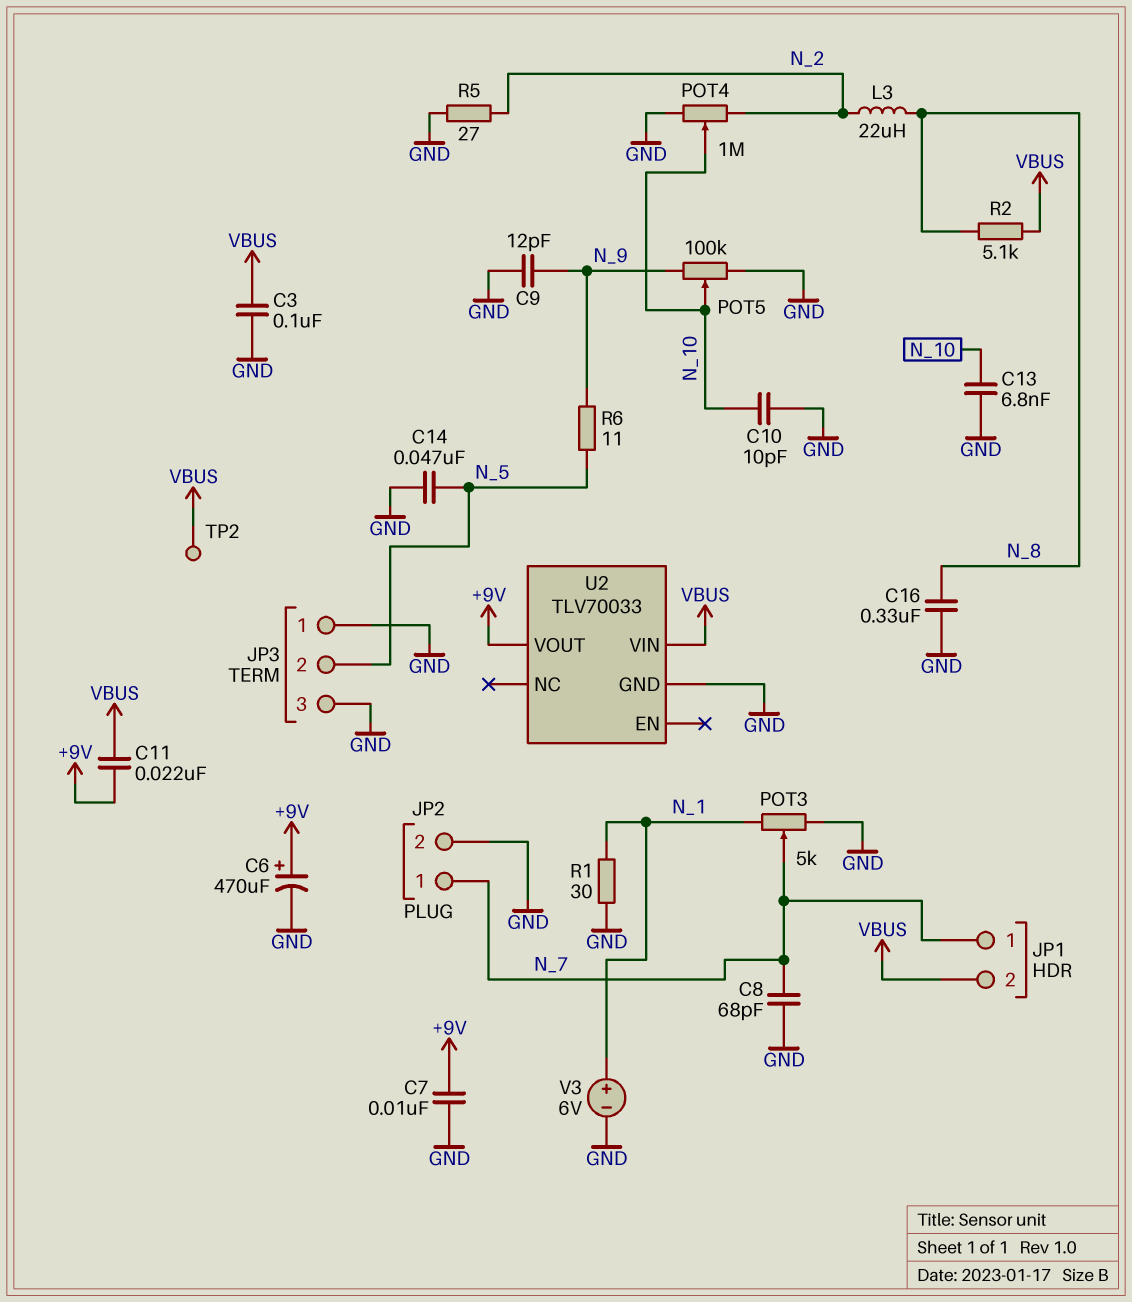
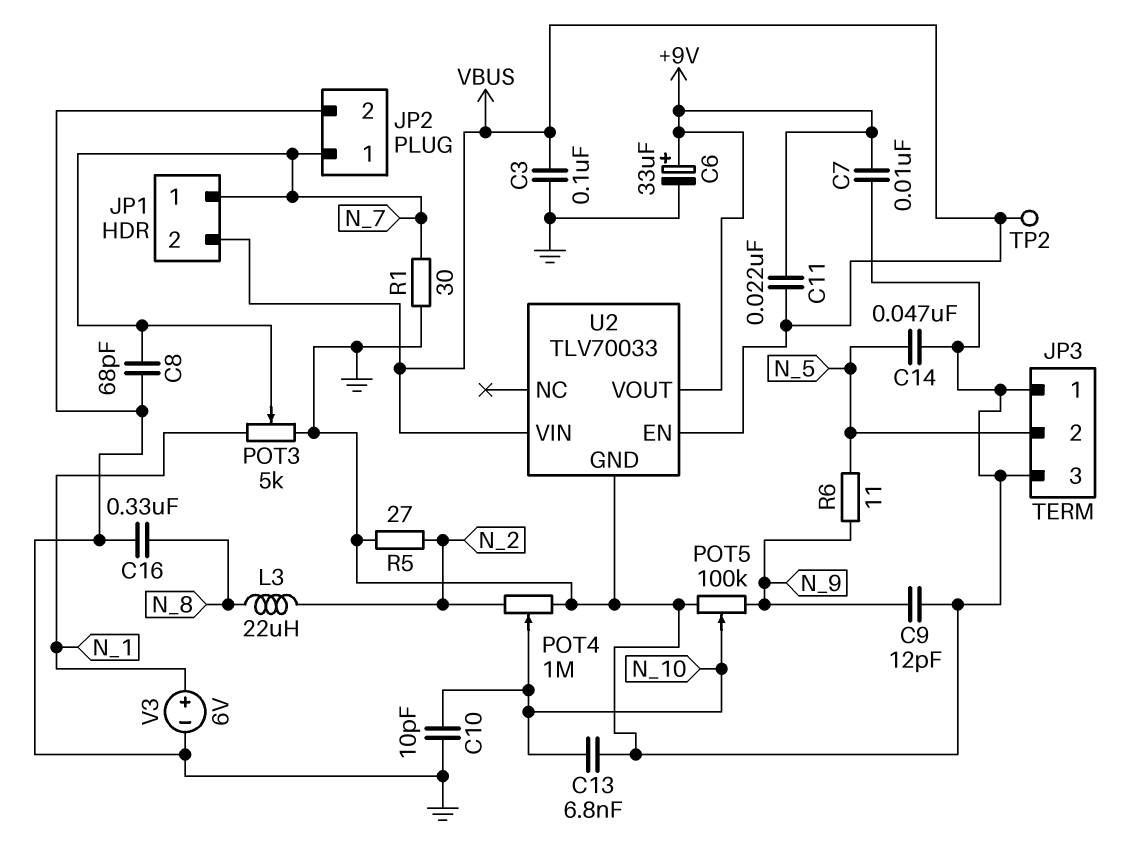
C6: 470uF (plus +9V, minus GND) -> 33uF (plus +9V, minus GND)
R1: 30 (GND, N_1) -> 30 (GND, N_7)
R2: 5.1k (N_8, VBUS) -> none
U2 pin EN: none -> VBUS

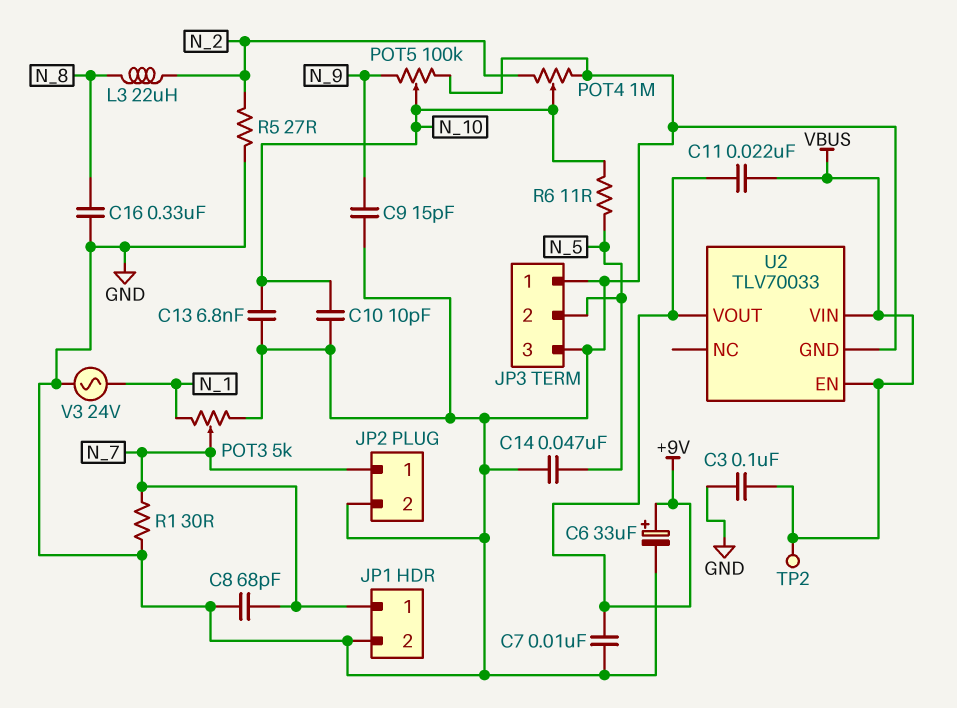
C9: 12pF (GND, N_9) -> 15pF (GND, N_9)
JP1 pin 2: VBUS -> GND
R6: 11 (N_5, N_9) -> 11 (N_5, N_10)
V3: 6V (plus N_1, minus GND) -> AC 24V (GND, N_1)

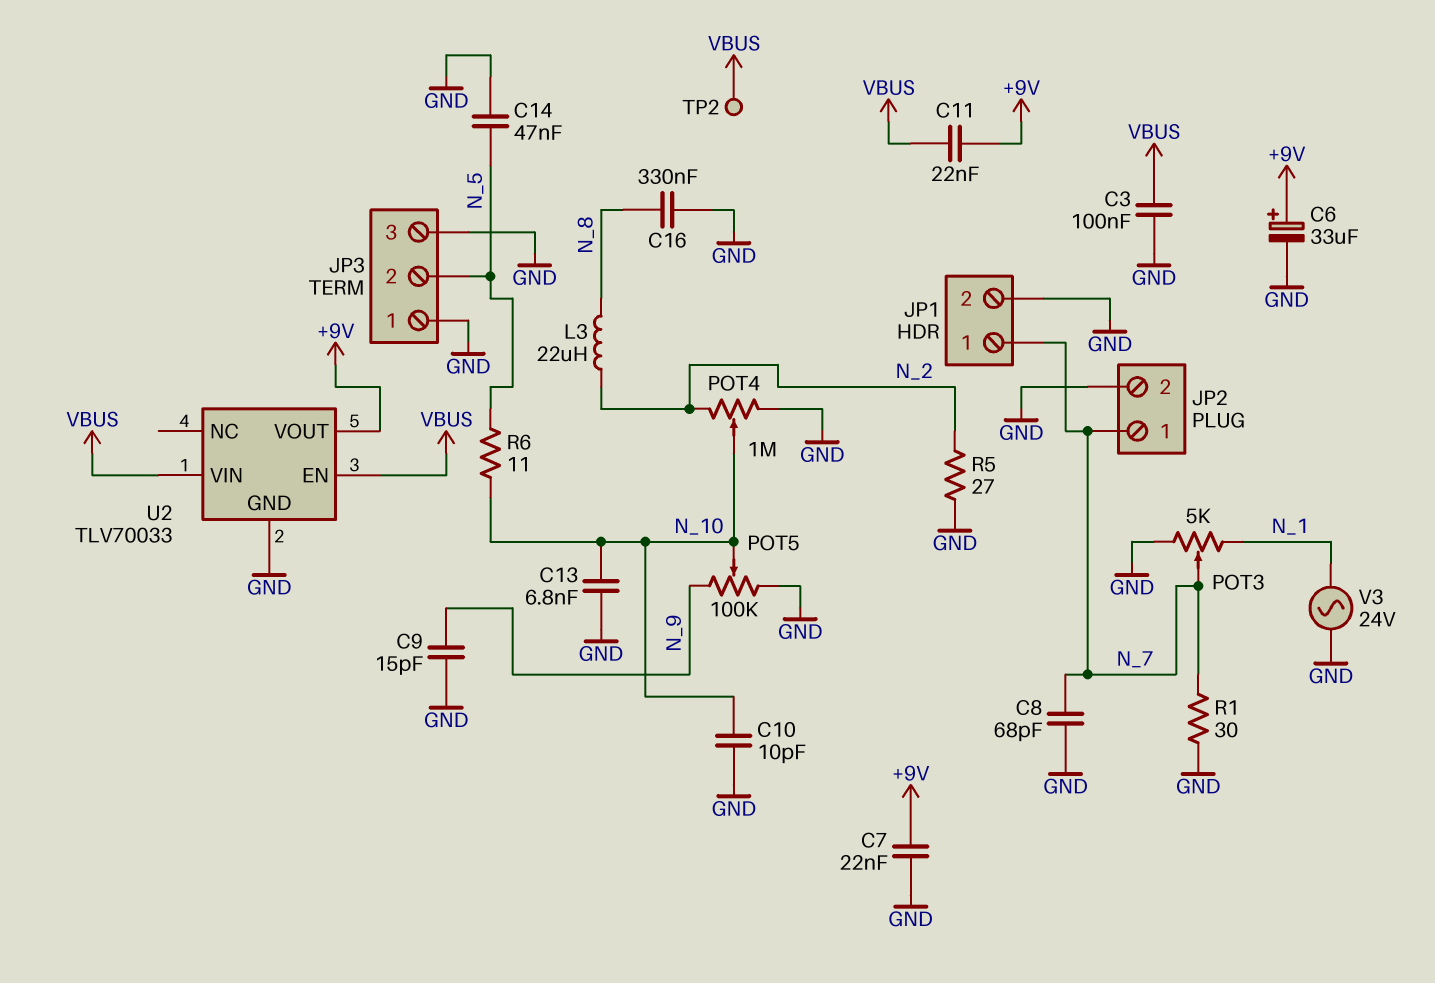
C7: 10nF (+9V, GND) -> 22nF (+9V, GND)

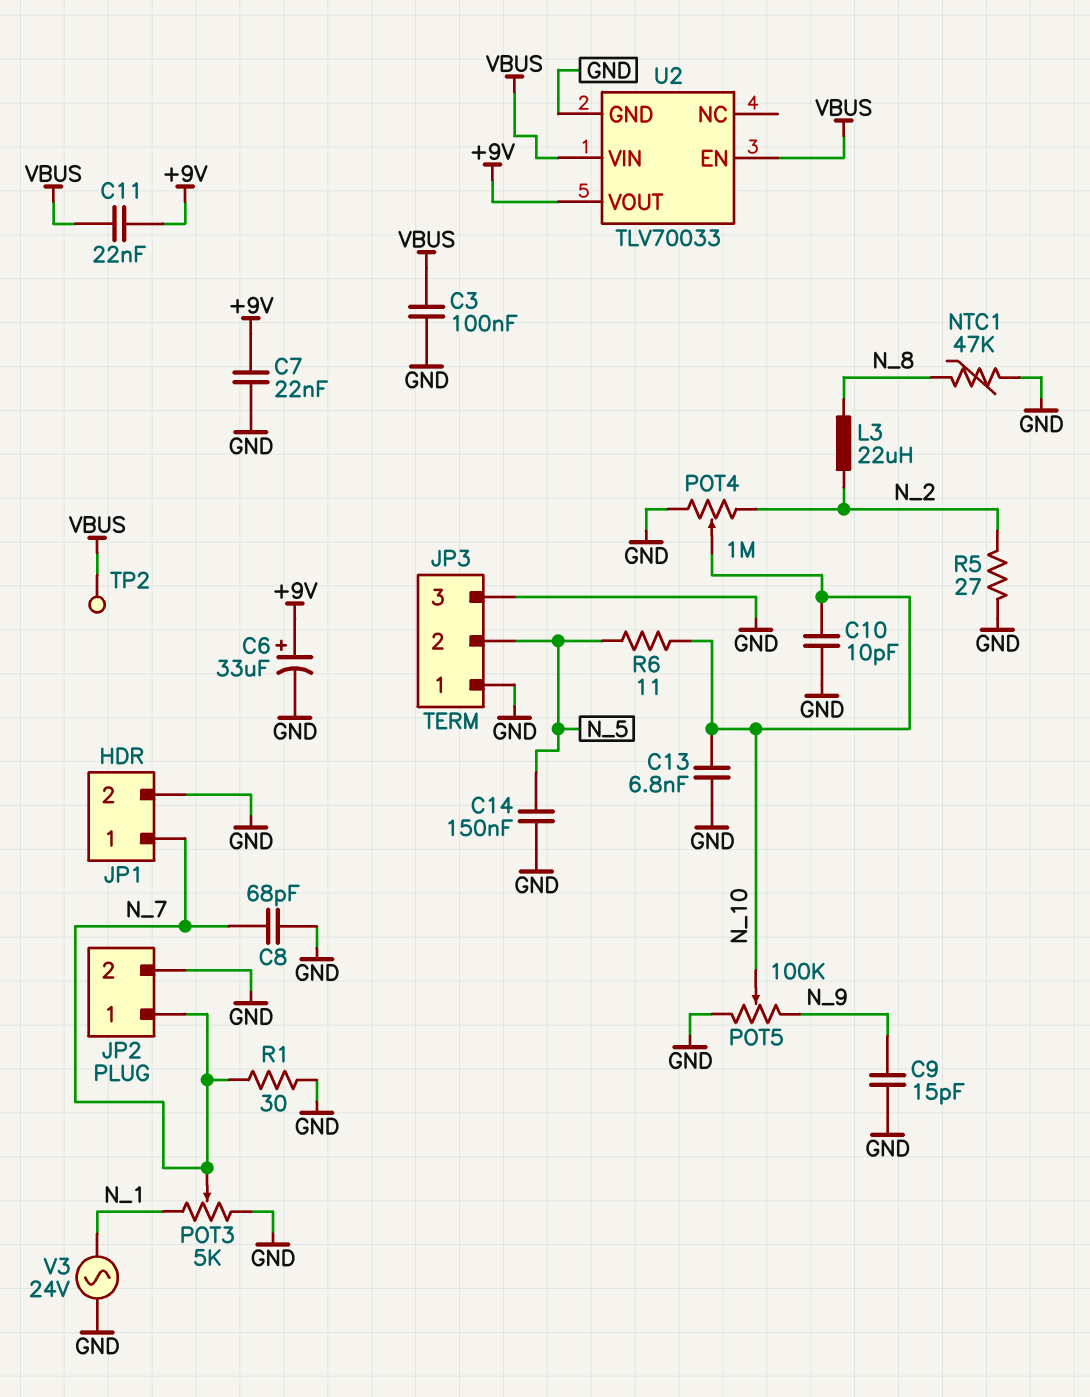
C14: 47nF (GND, N_5) -> 150nF (GND, N_5)
C16: 330nF (GND, N_8) -> none
NTC1: none -> 47k (GND, N_8)

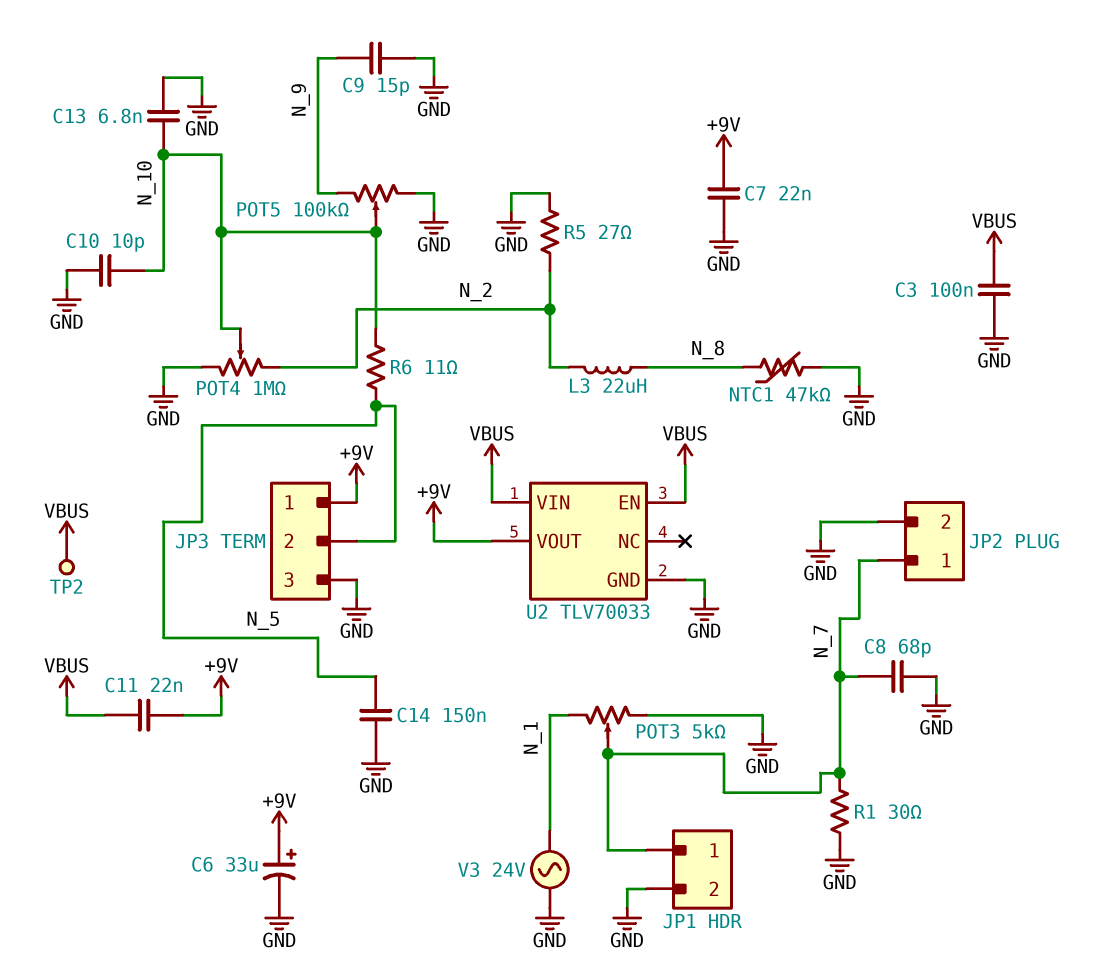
JP3 pin 1: GND -> +9V

